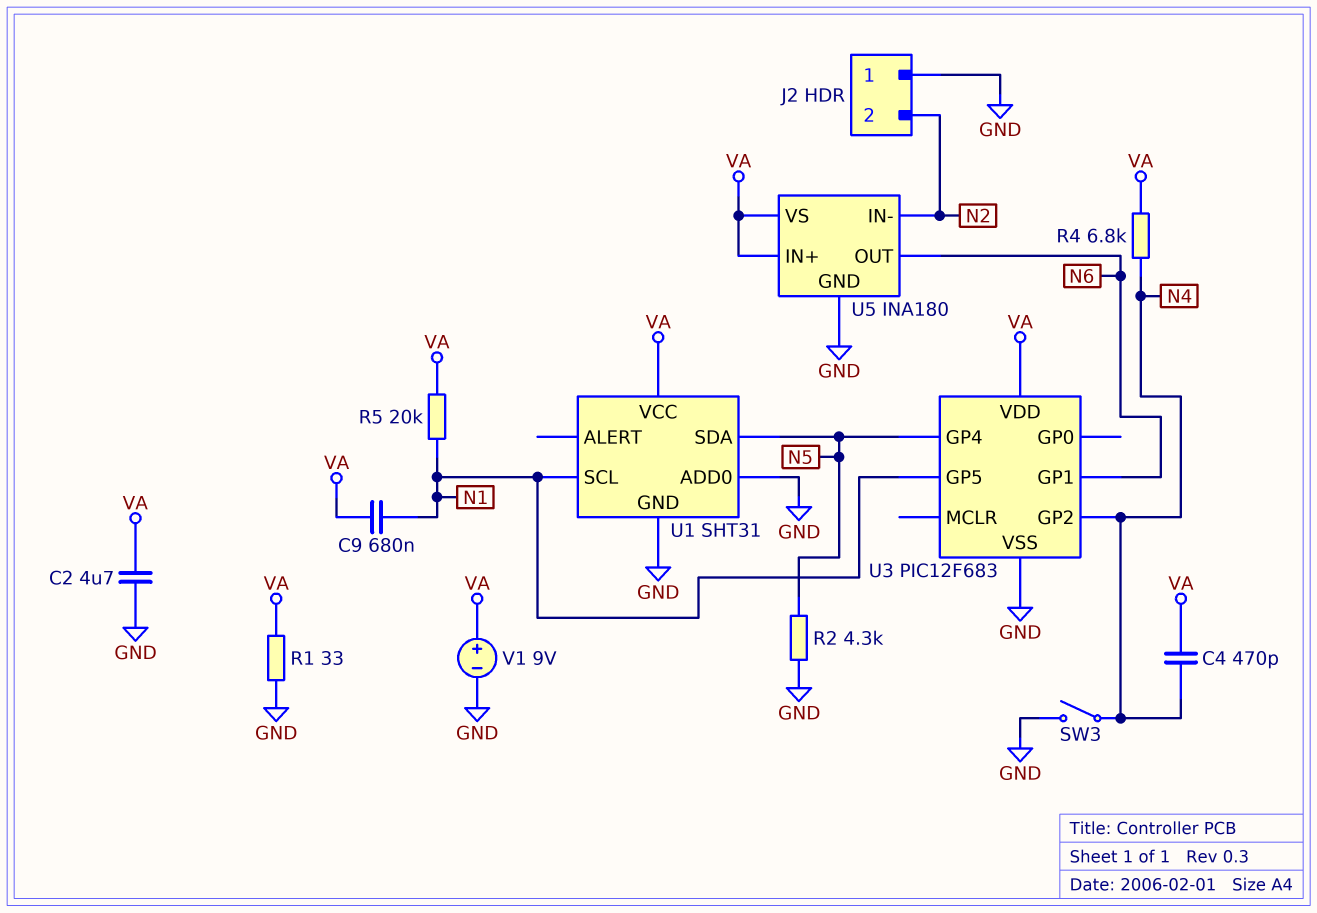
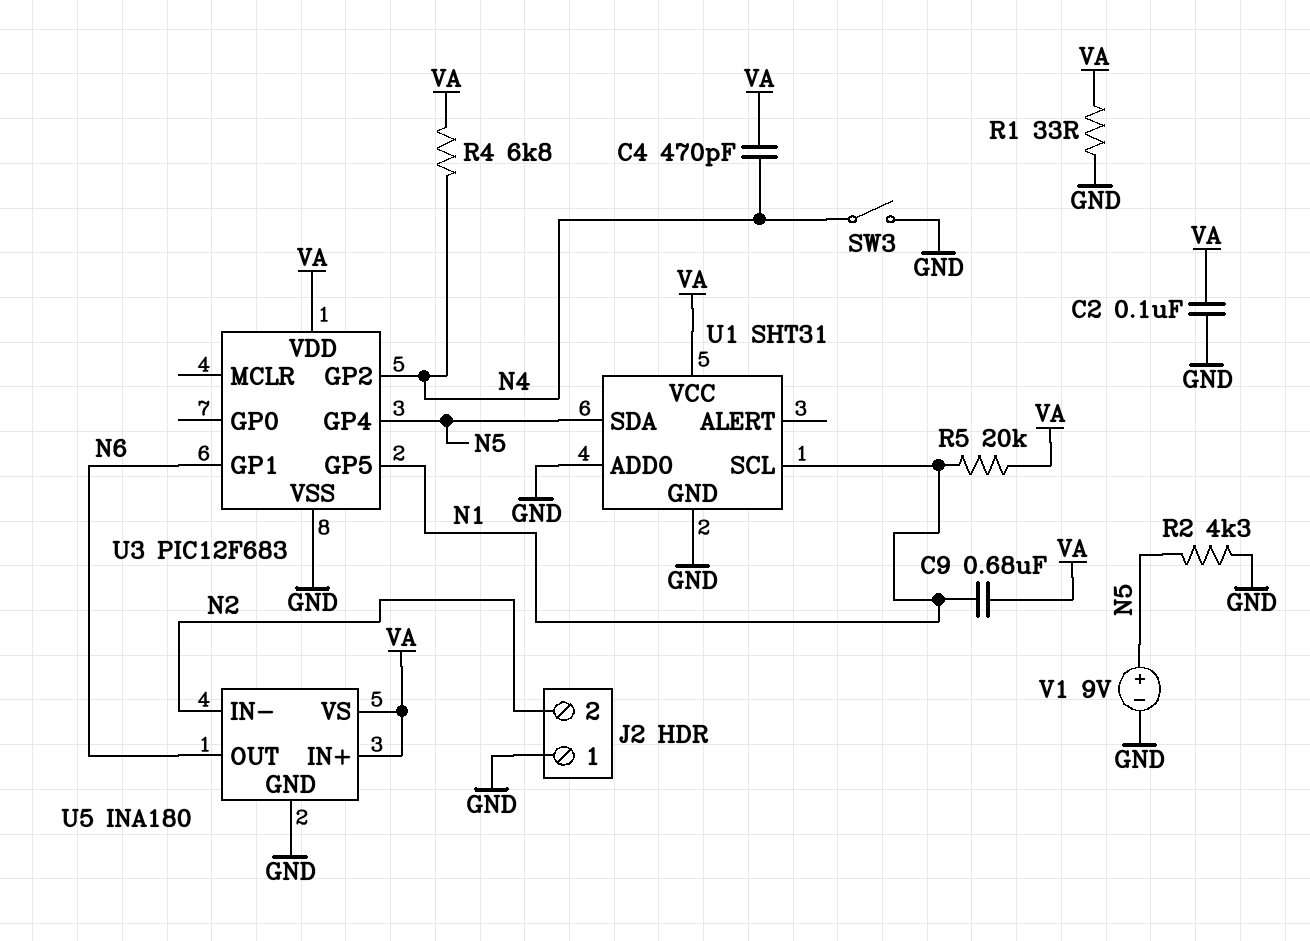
C2: 4.7uF (GND, VA) -> 100nF (GND, VA)
V1: 9V (plus VA, minus GND) -> 9V (plus N5, minus GND)

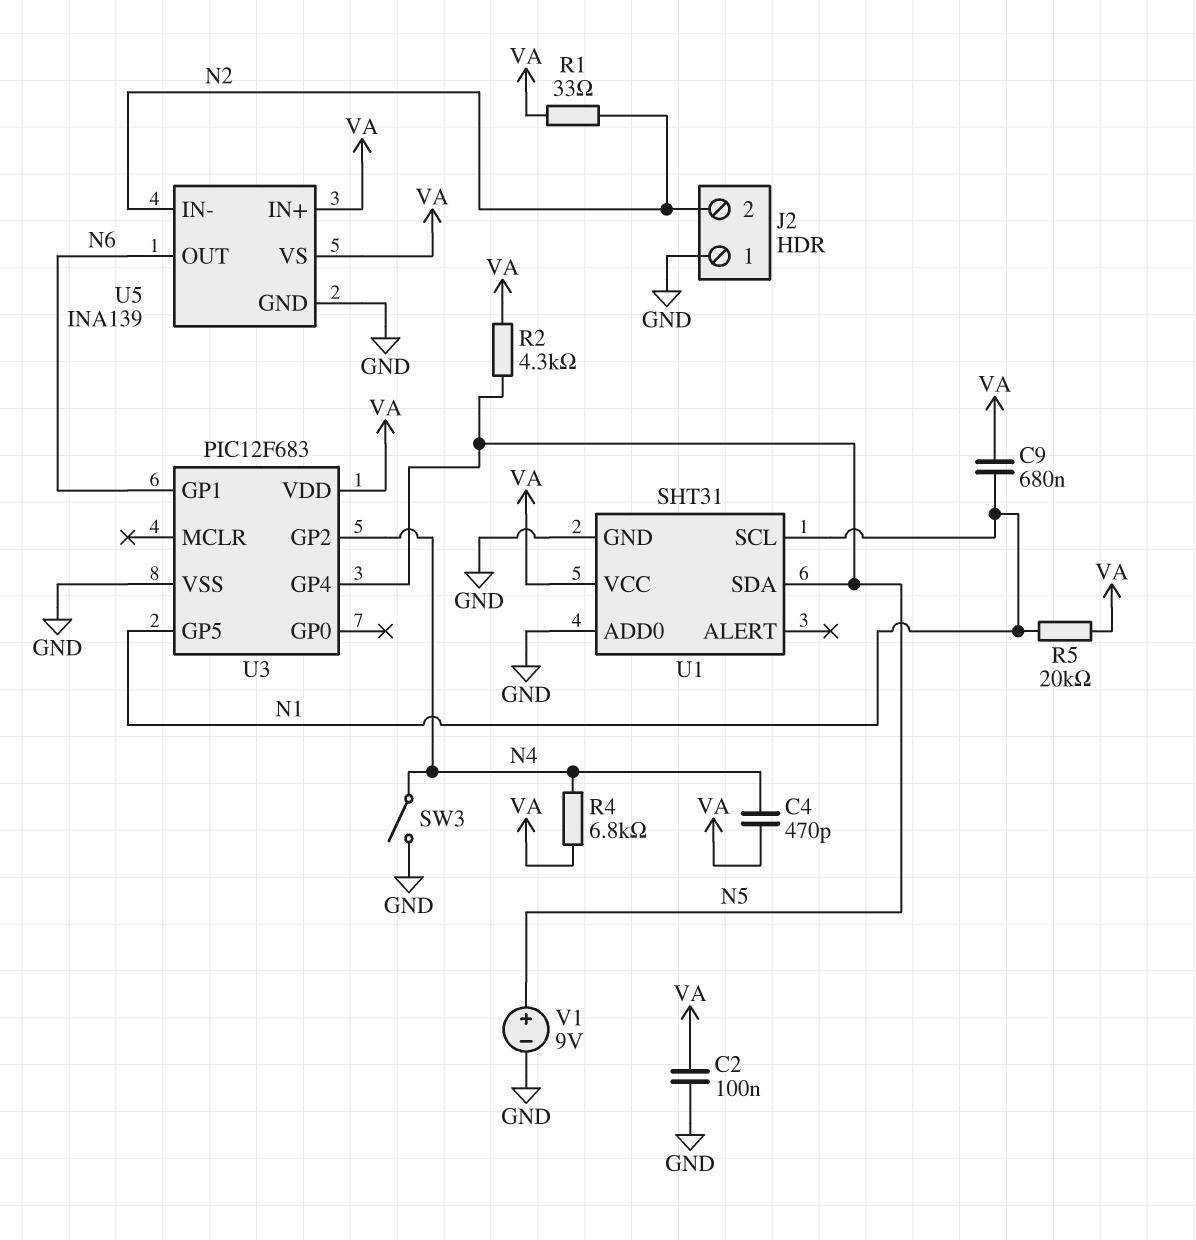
R1: 33 (GND, VA) -> 33 (N2, VA)
R2: 4.3k (GND, N5) -> 4.3k (N5, VA)
U5: INA180 -> INA139

